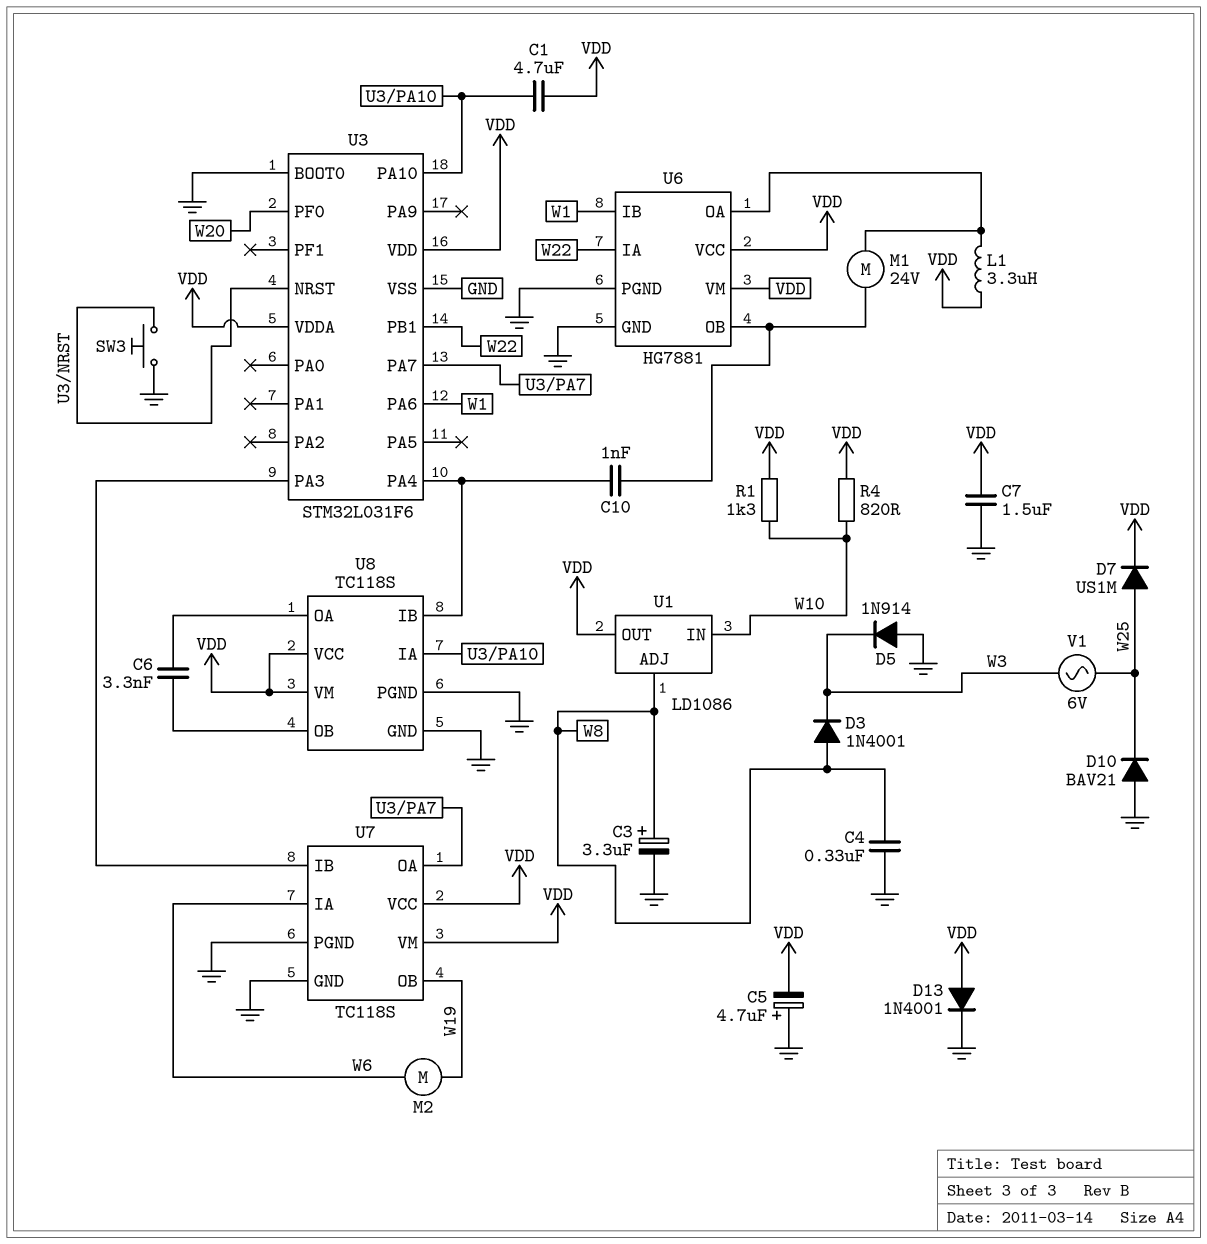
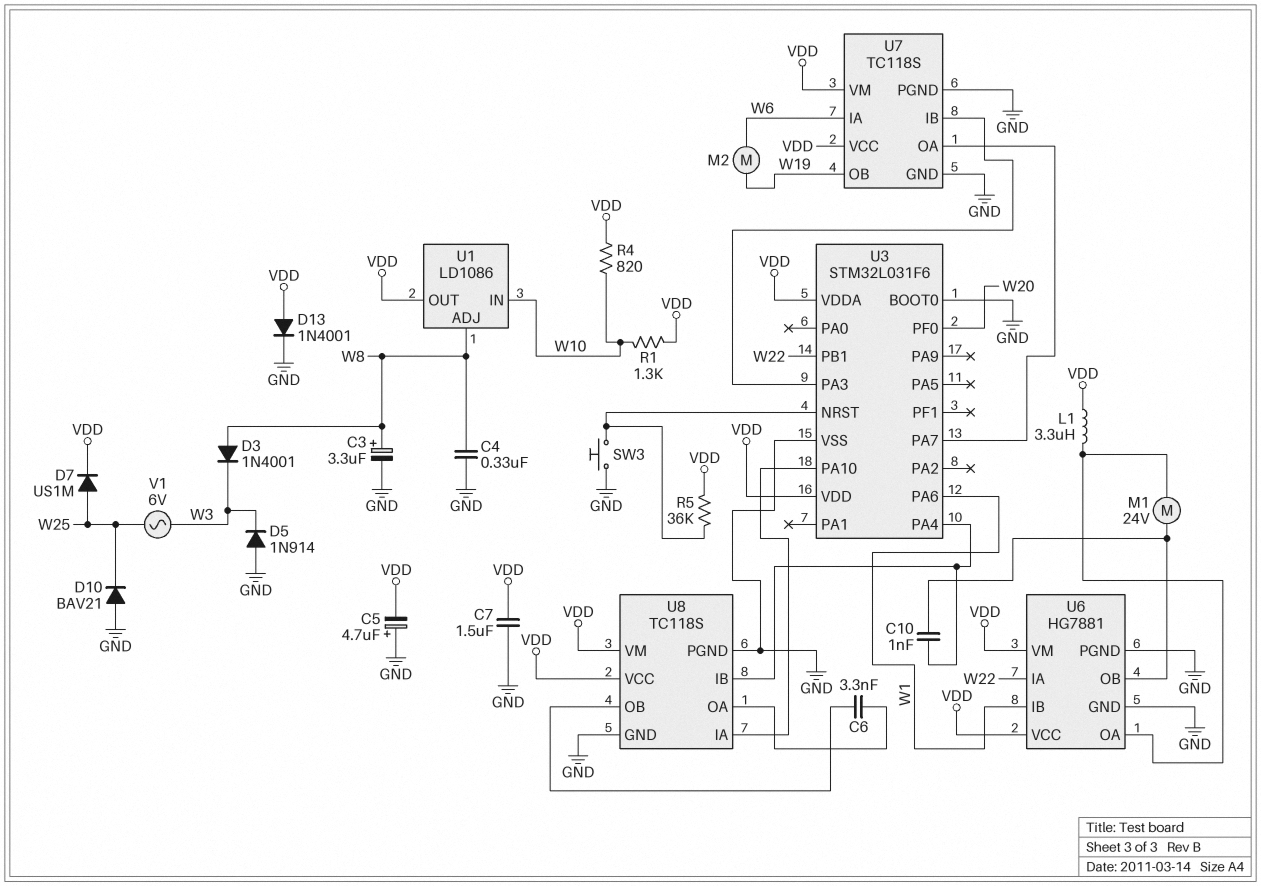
C1: 4.7uF (U3/PA10, VDD) -> none
R5: none -> 36k (U3/NRST, VDD)

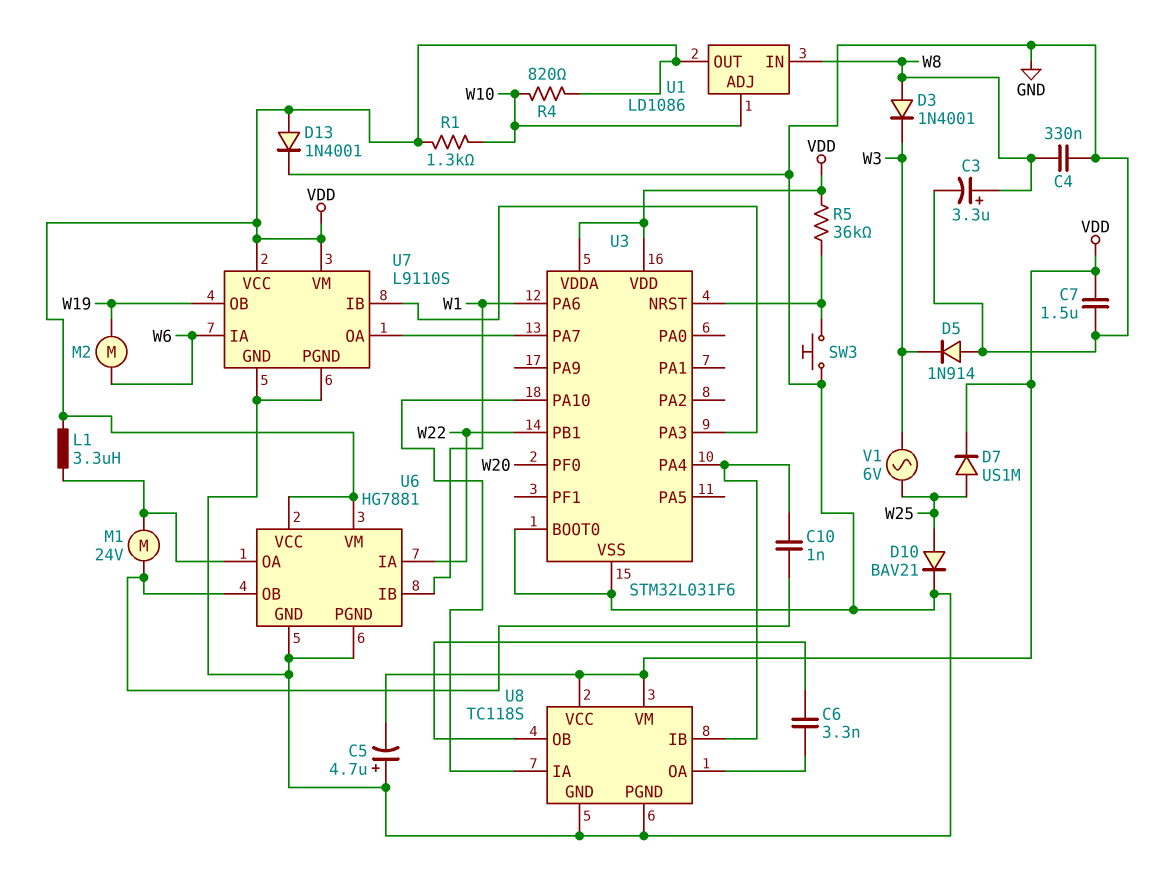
D10: diode BAV21 (A GND, K W25) -> diode BAV21 (A W25, K GND)
U1 pin ADJ: W8 -> W10
U1 pin IN: W10 -> W8
U7: TC118S -> L9110S

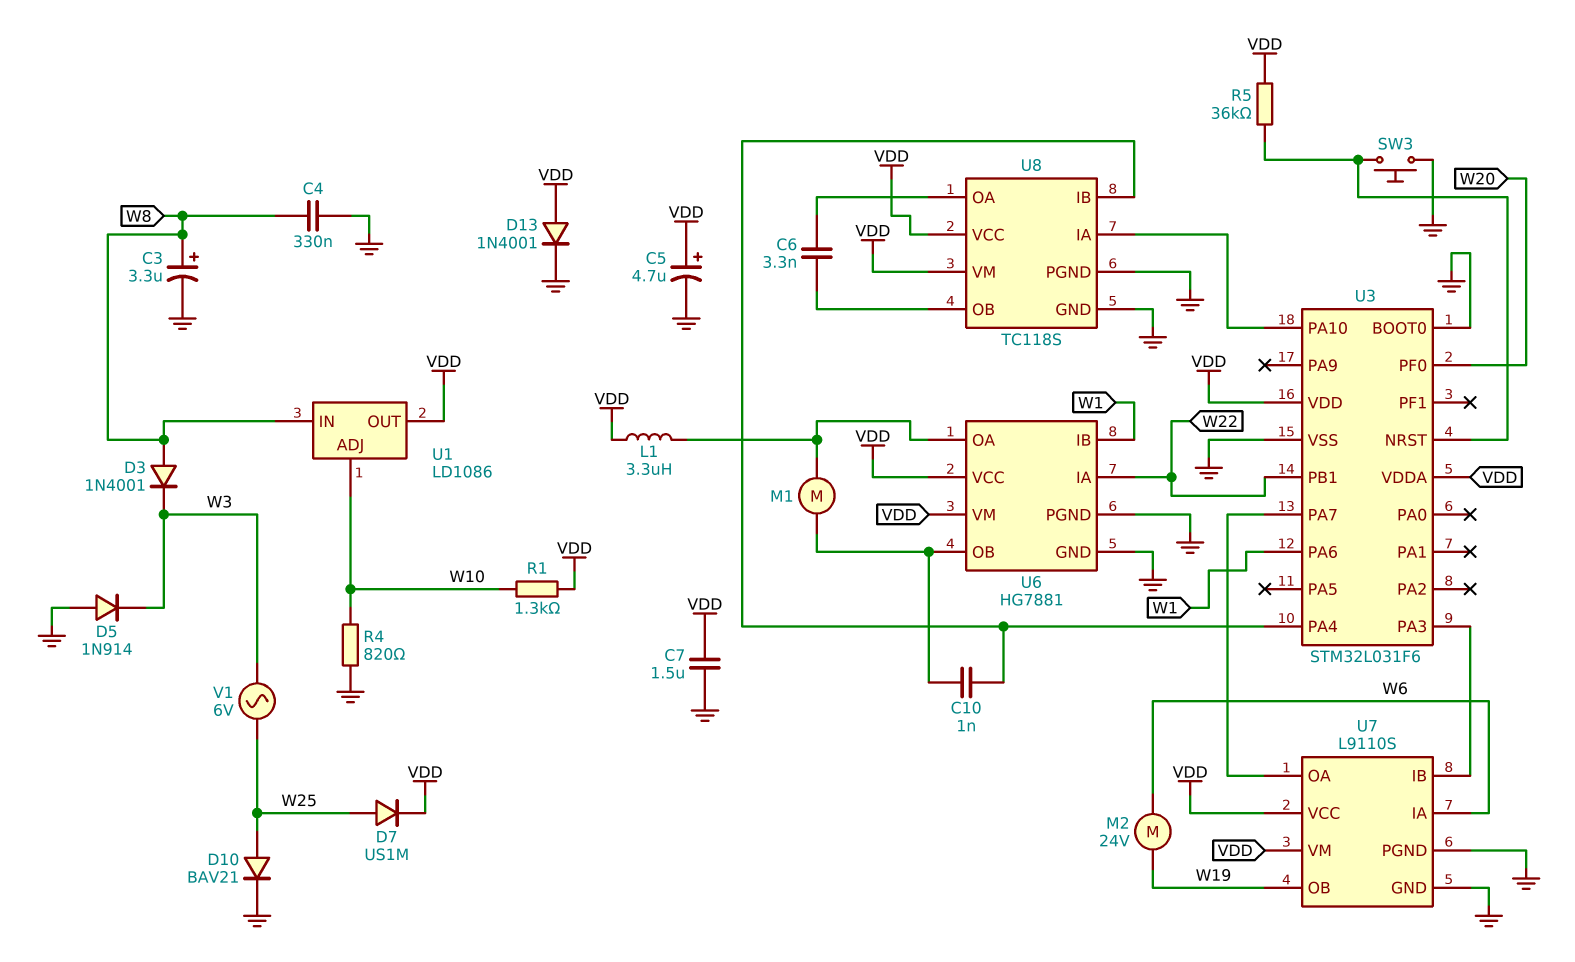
C5: 4.7uF (plus GND, minus VDD) -> 4.7uF (plus VDD, minus GND)
M1: motor 24V (U6/OA, U6/OB) -> motor (U6/OA, U6/OB)
M2: motor (W6, W19) -> motor 24V (W6, W19)
R4: 820 (VDD, W10) -> 820 (GND, W10)

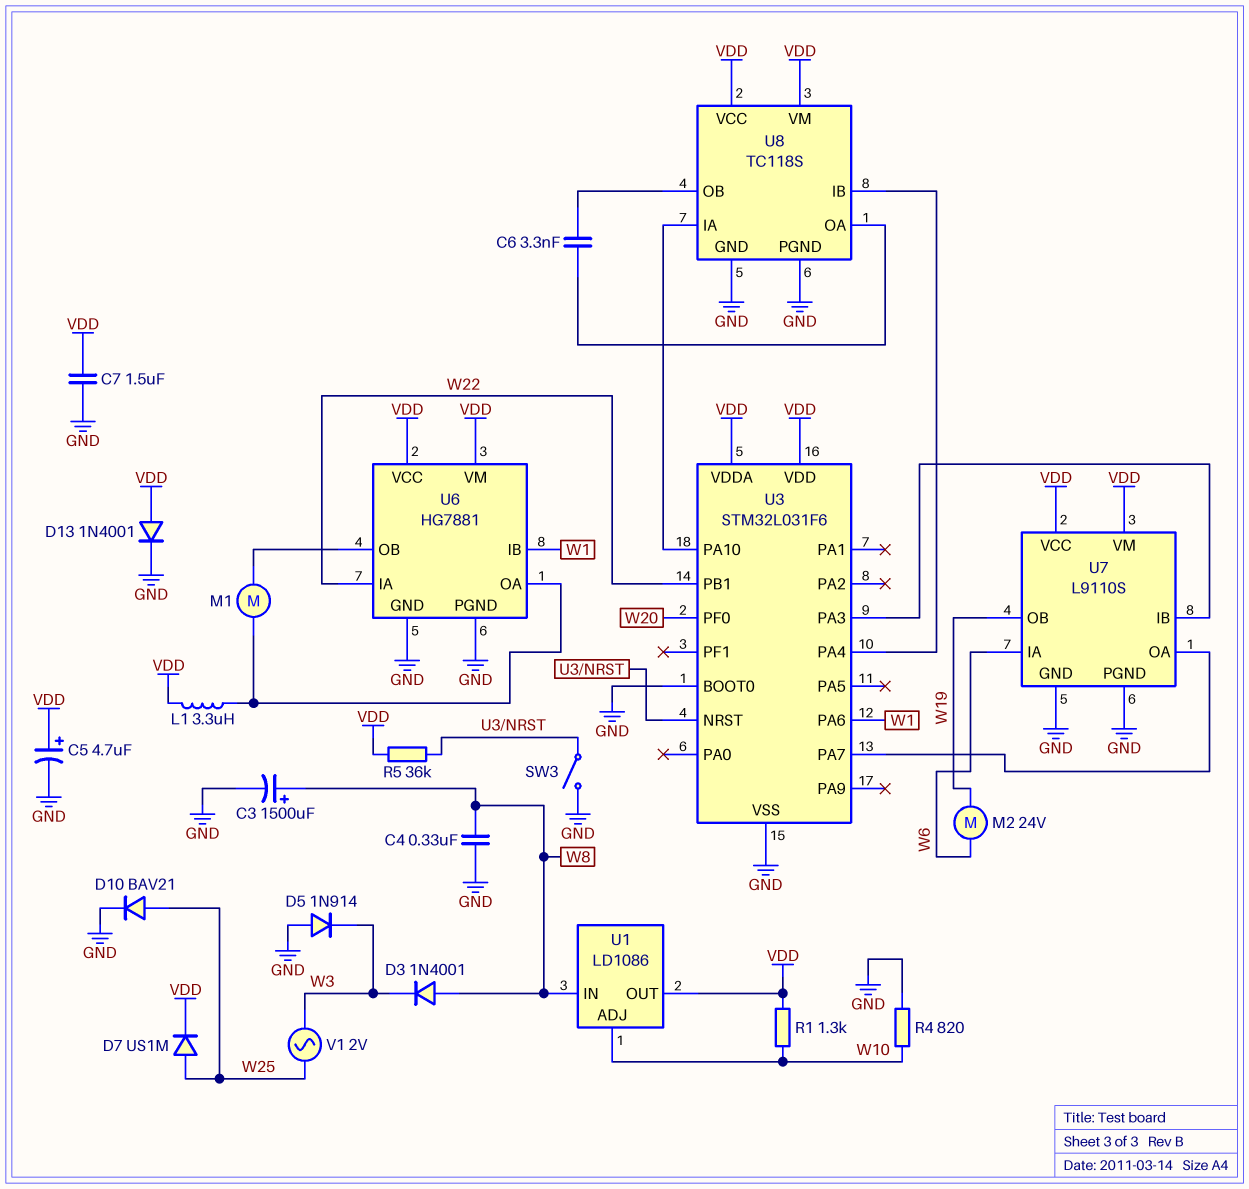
C3: 3.3uF (plus W8, minus GND) -> 1500uF (plus W8, minus GND)
C10: 1nF (U3/PA4, U6/OB) -> none
SW3: button (GND, U3/NRST) -> switch (GND, U3/NRST)
V1: AC 6V (W3, W25) -> AC 2V (W3, W25)

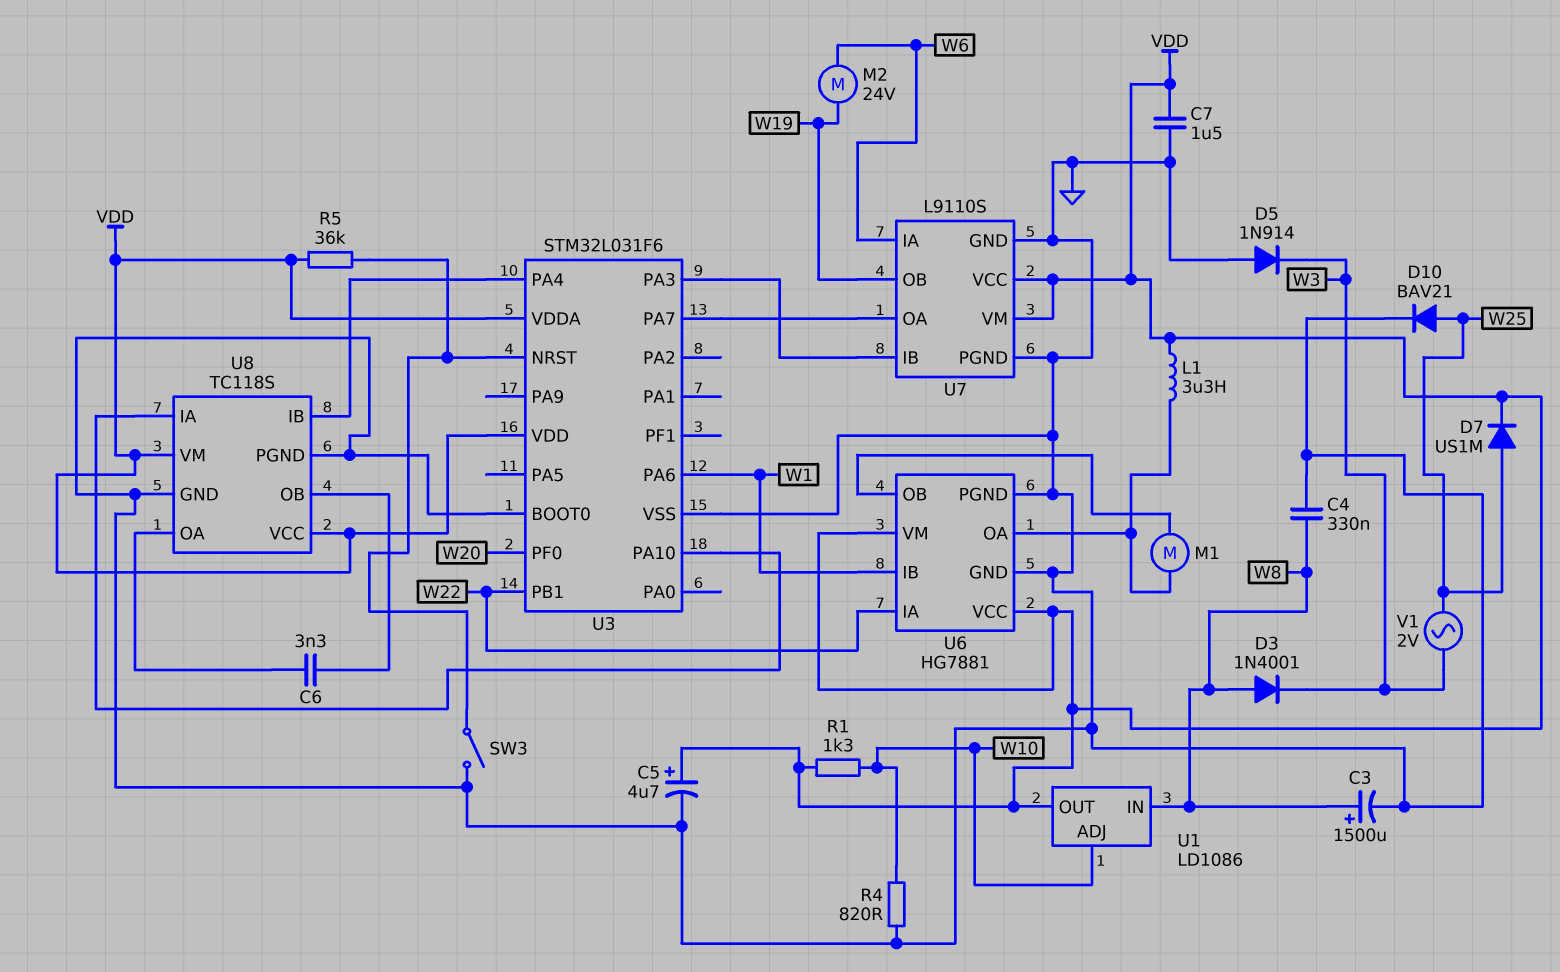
D13: diode 1N4001 (A VDD, K GND) -> none

